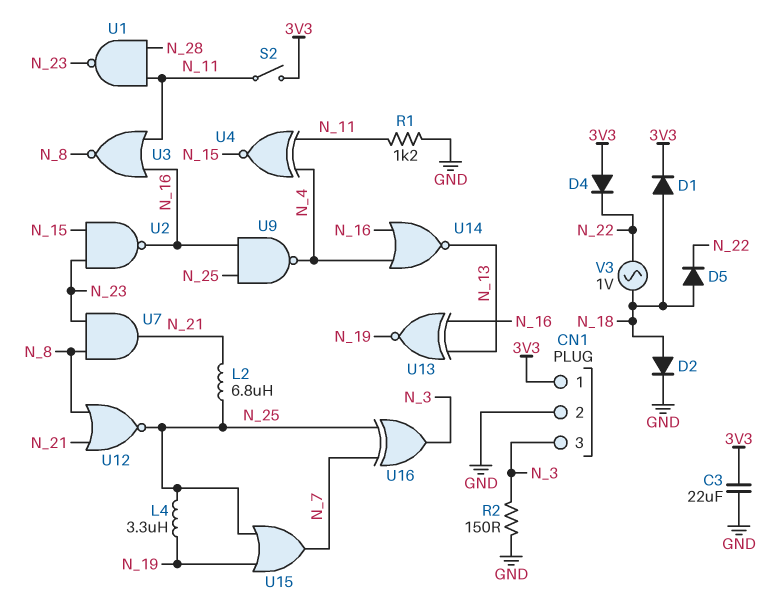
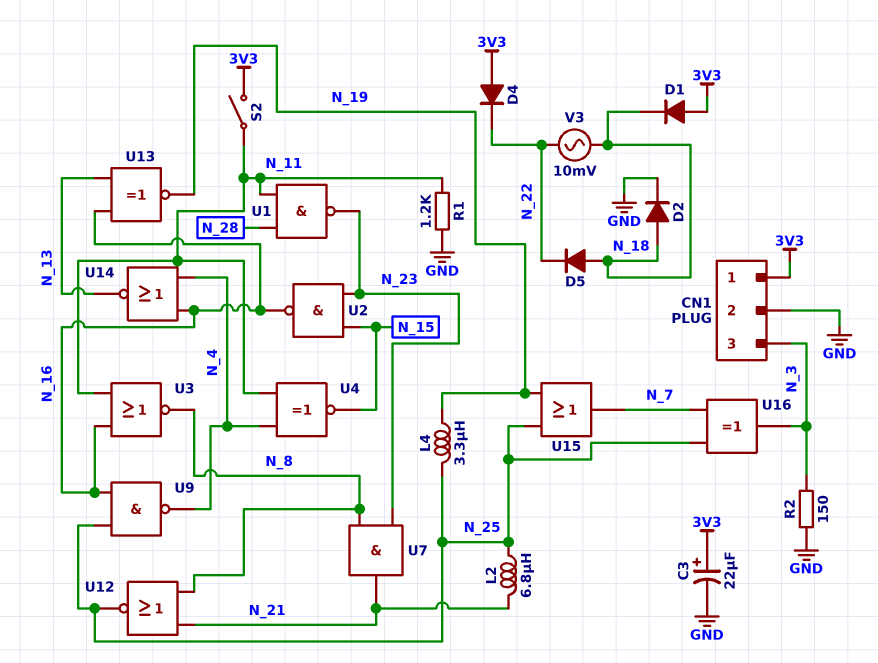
C3: 22uF (3V3, GND) -> 22uF (plus 3V3, minus GND)
D1: diode (A N_18, K 3V3) -> diode (A 3V3, K N_18)
V3: AC 1V (N_18, N_22) -> AC 10mV (N_18, N_22)

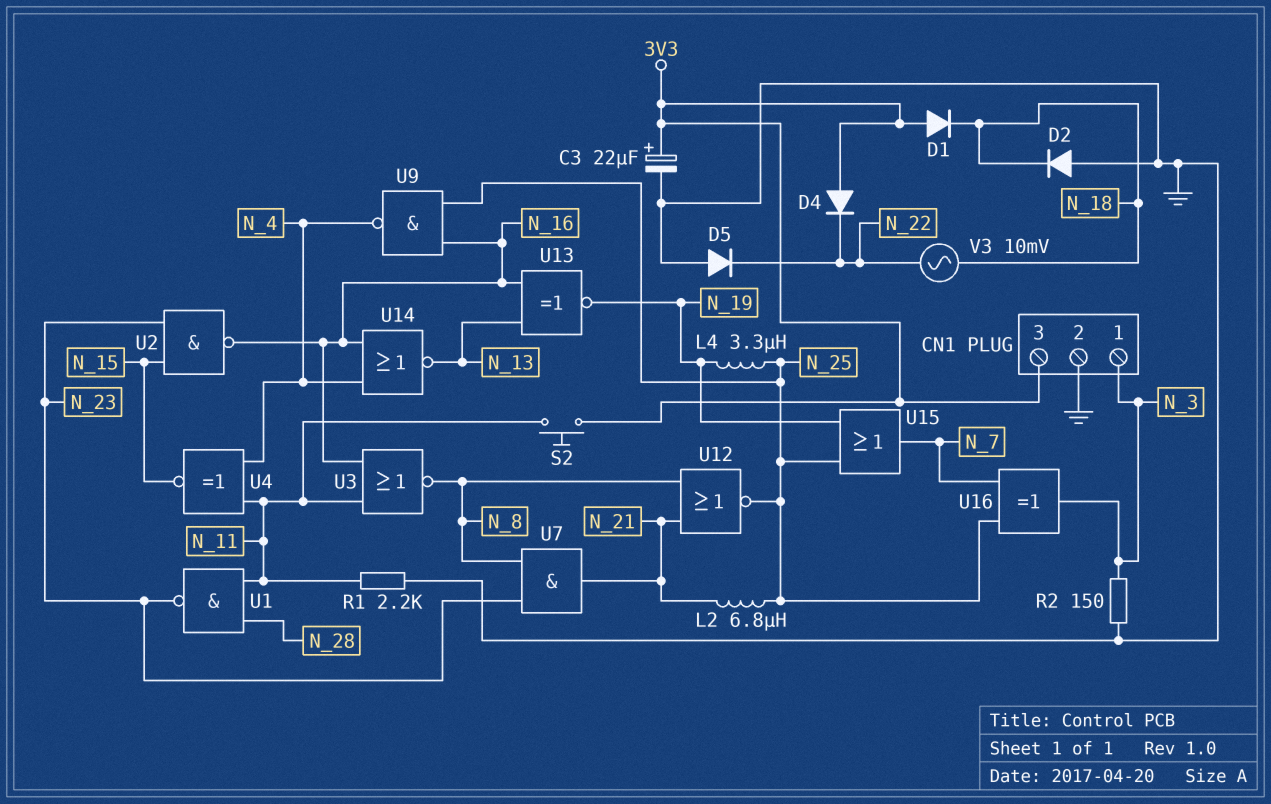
CN1 pin 1: 3V3 -> N_3
CN1 pin 3: N_3 -> 3V3
D2: diode (A N_18, K GND) -> diode (A GND, K N_18)
D5: diode (A N_18, K N_22) -> diode (A GND, K N_22)
R1: 1.2k (GND, N_11) -> 2.2k (GND, N_11)
S2: switch (3V3, N_11) -> button (3V3, N_11)

